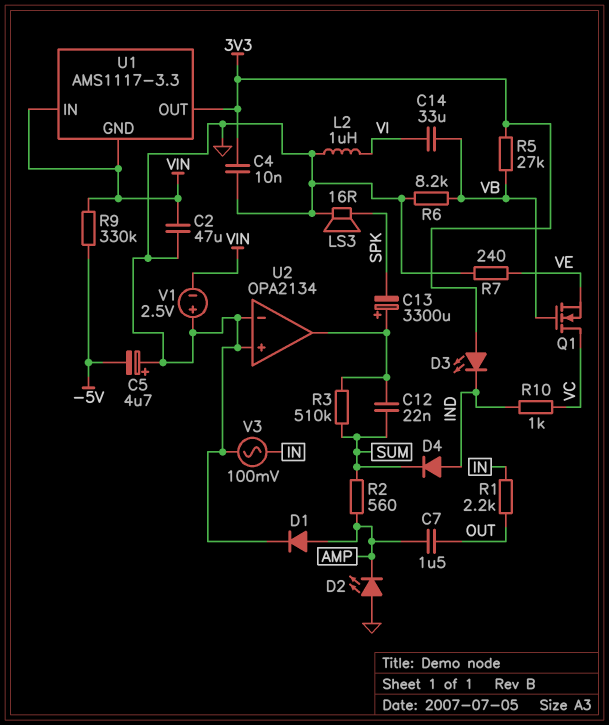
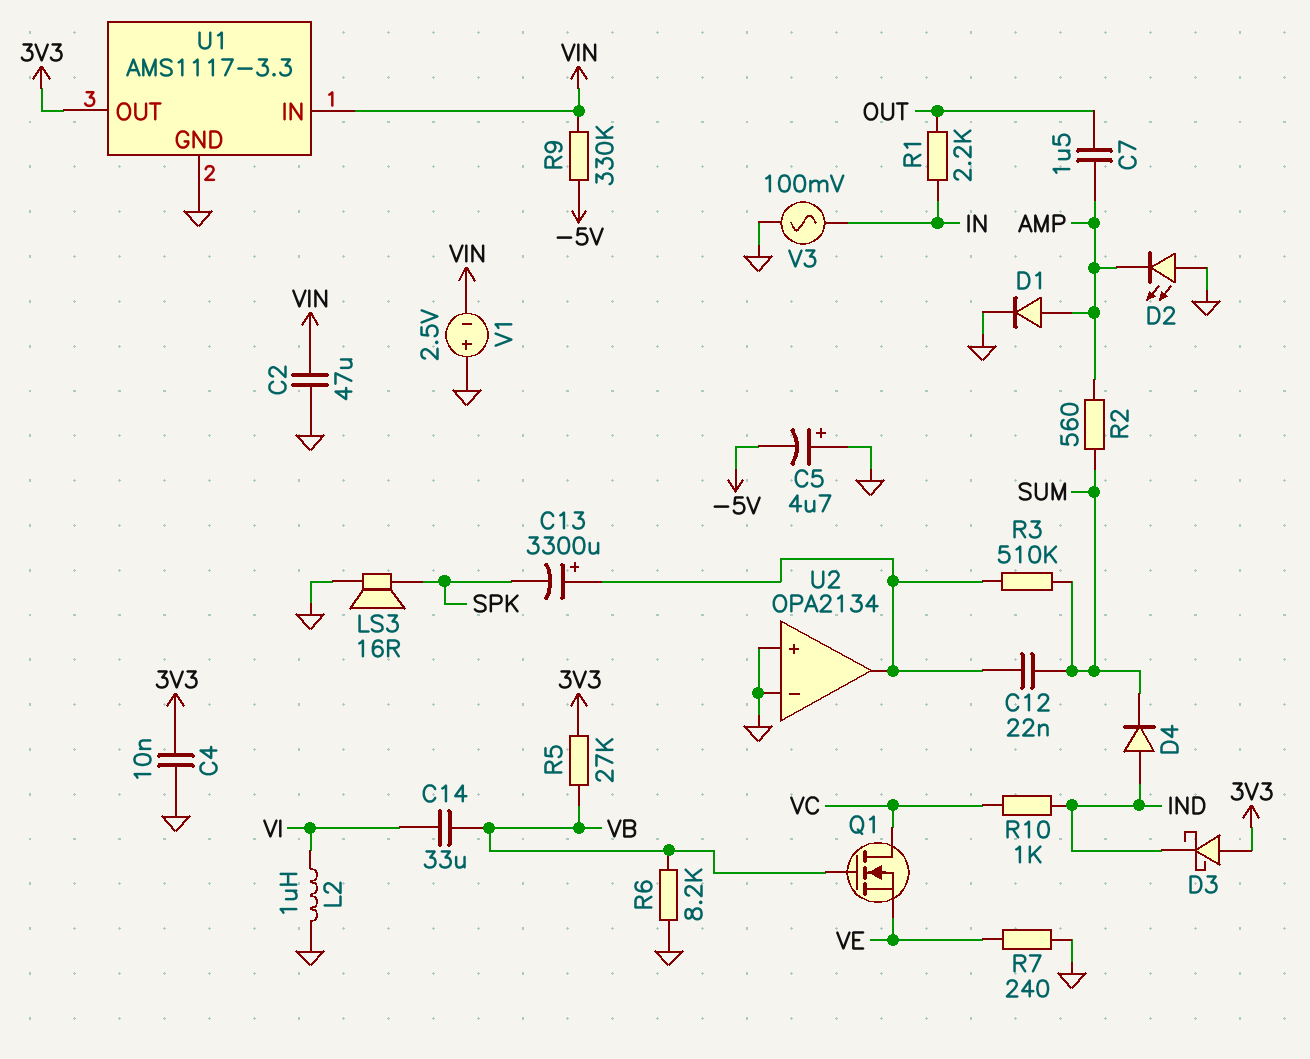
D3: LED (A 3V3, K IND) -> schottky (A 3V3, K IND)
U1 pin GND: VIN -> GND

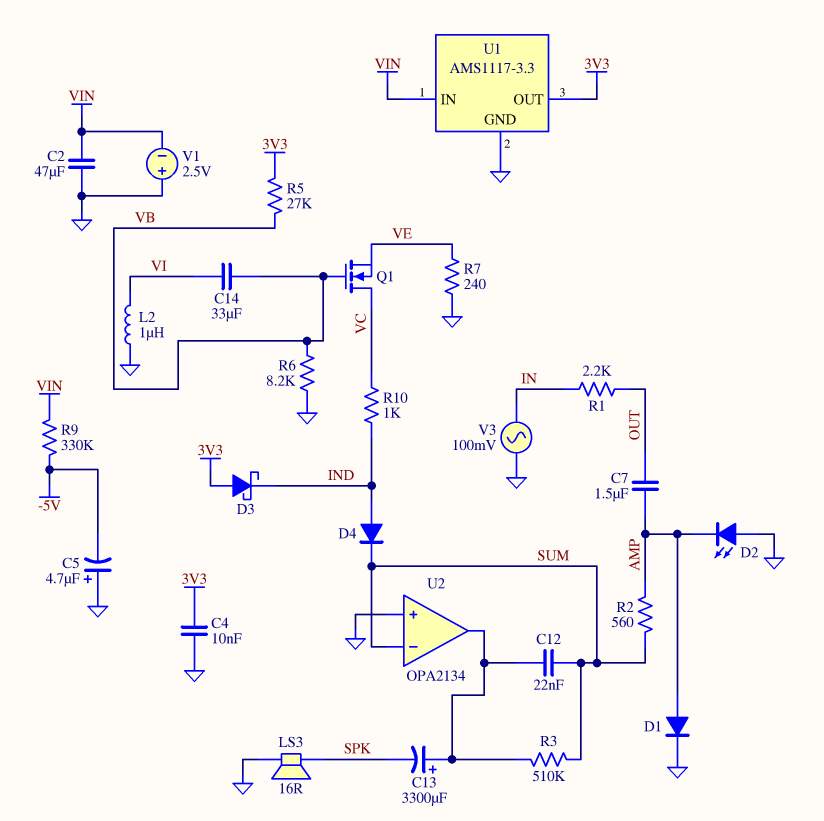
U2 pin in-: GND -> SUM

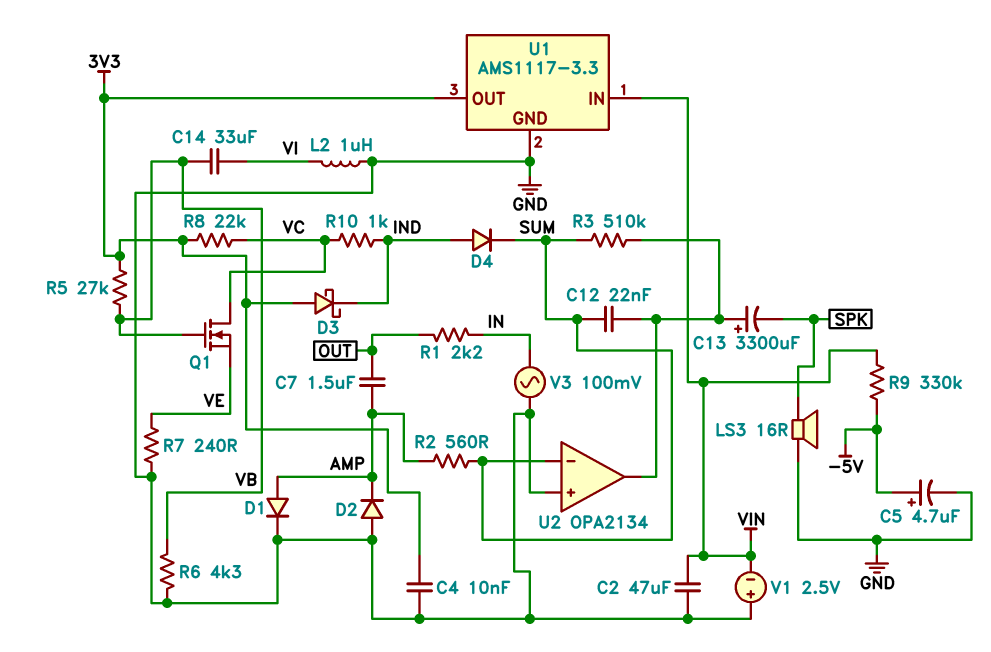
C5: 4.7uF (plus GND, minus -5V) -> 4.7uF (plus -5V, minus GND)
D2: LED (A GND, K AMP) -> diode (A GND, K AMP)
R6: 8.2k (GND, VB) -> 4.3k (GND, VB)
R8: none -> 22k (3V3, VC)

